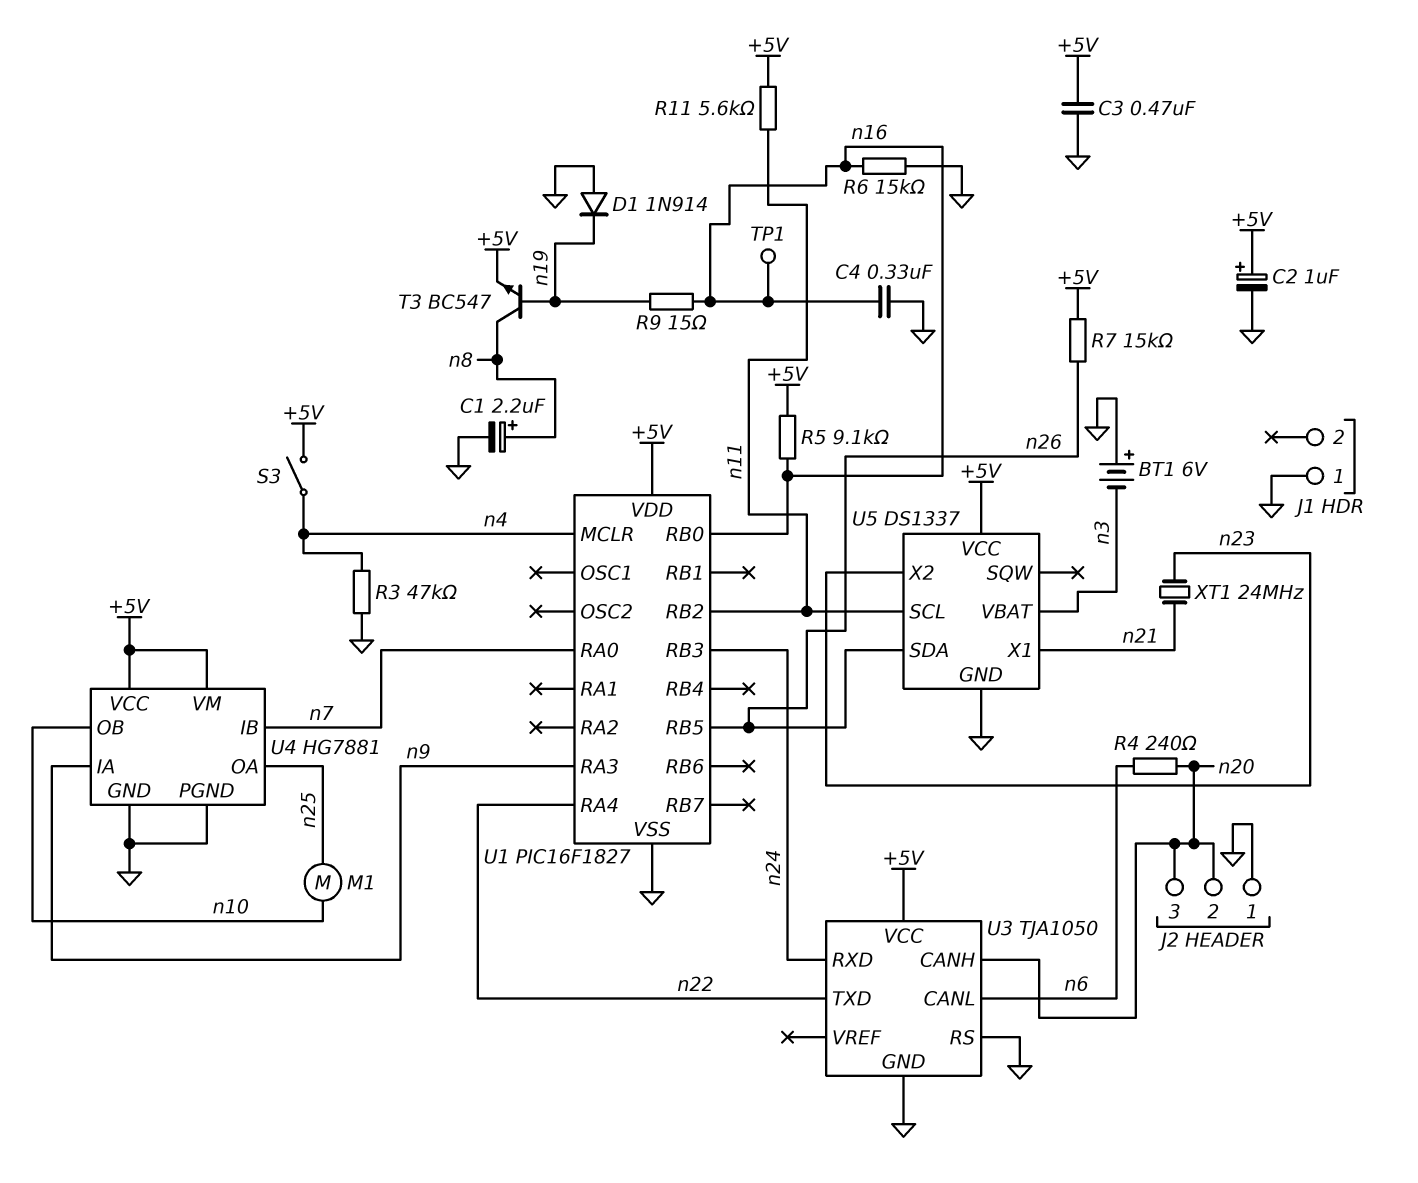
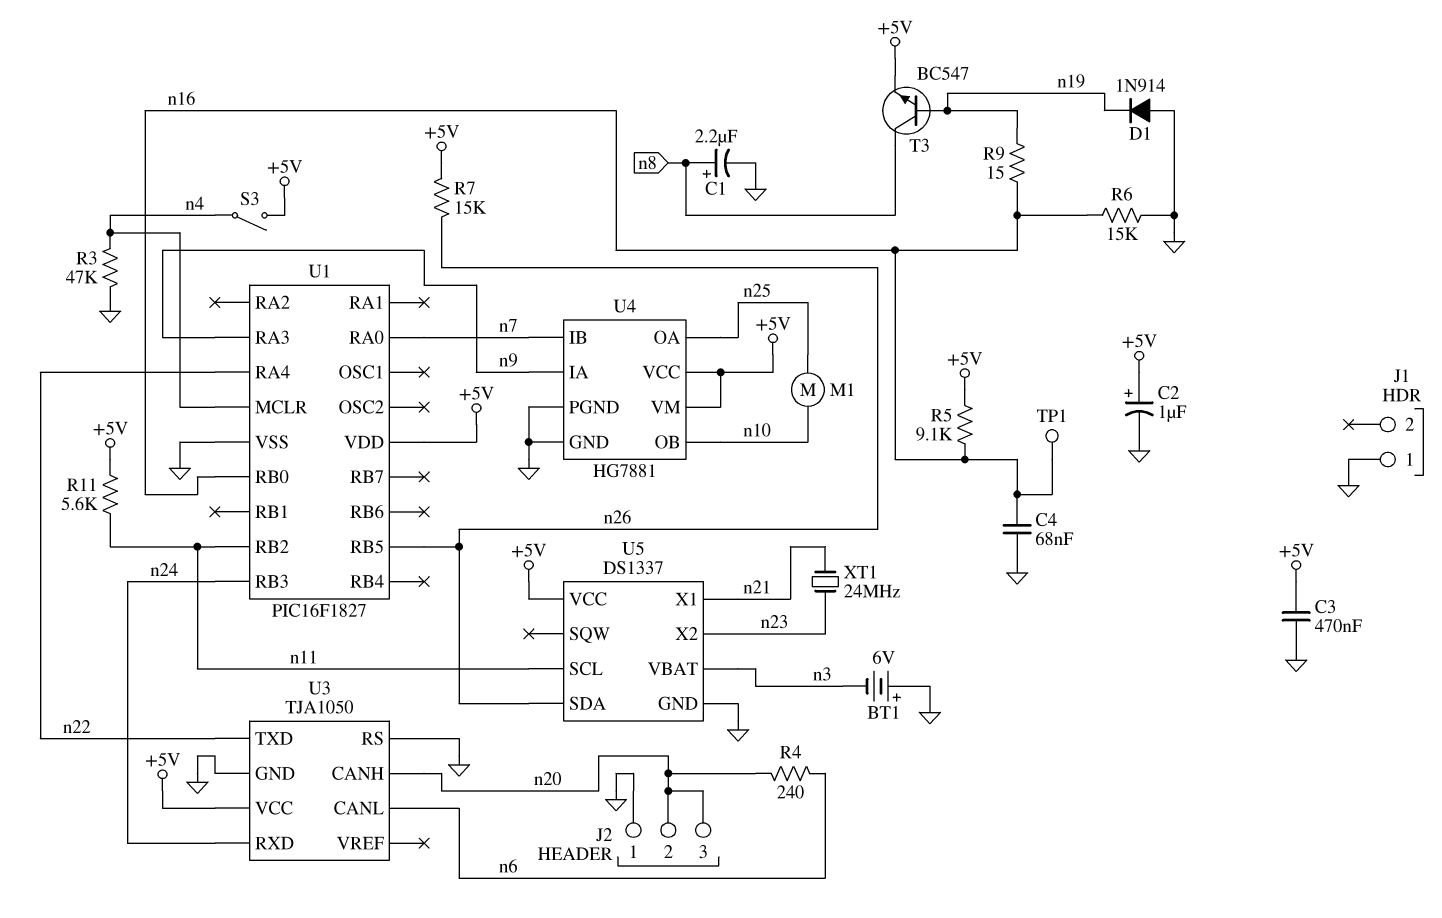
C4: 330nF (GND, n16) -> 68nF (GND, n16)

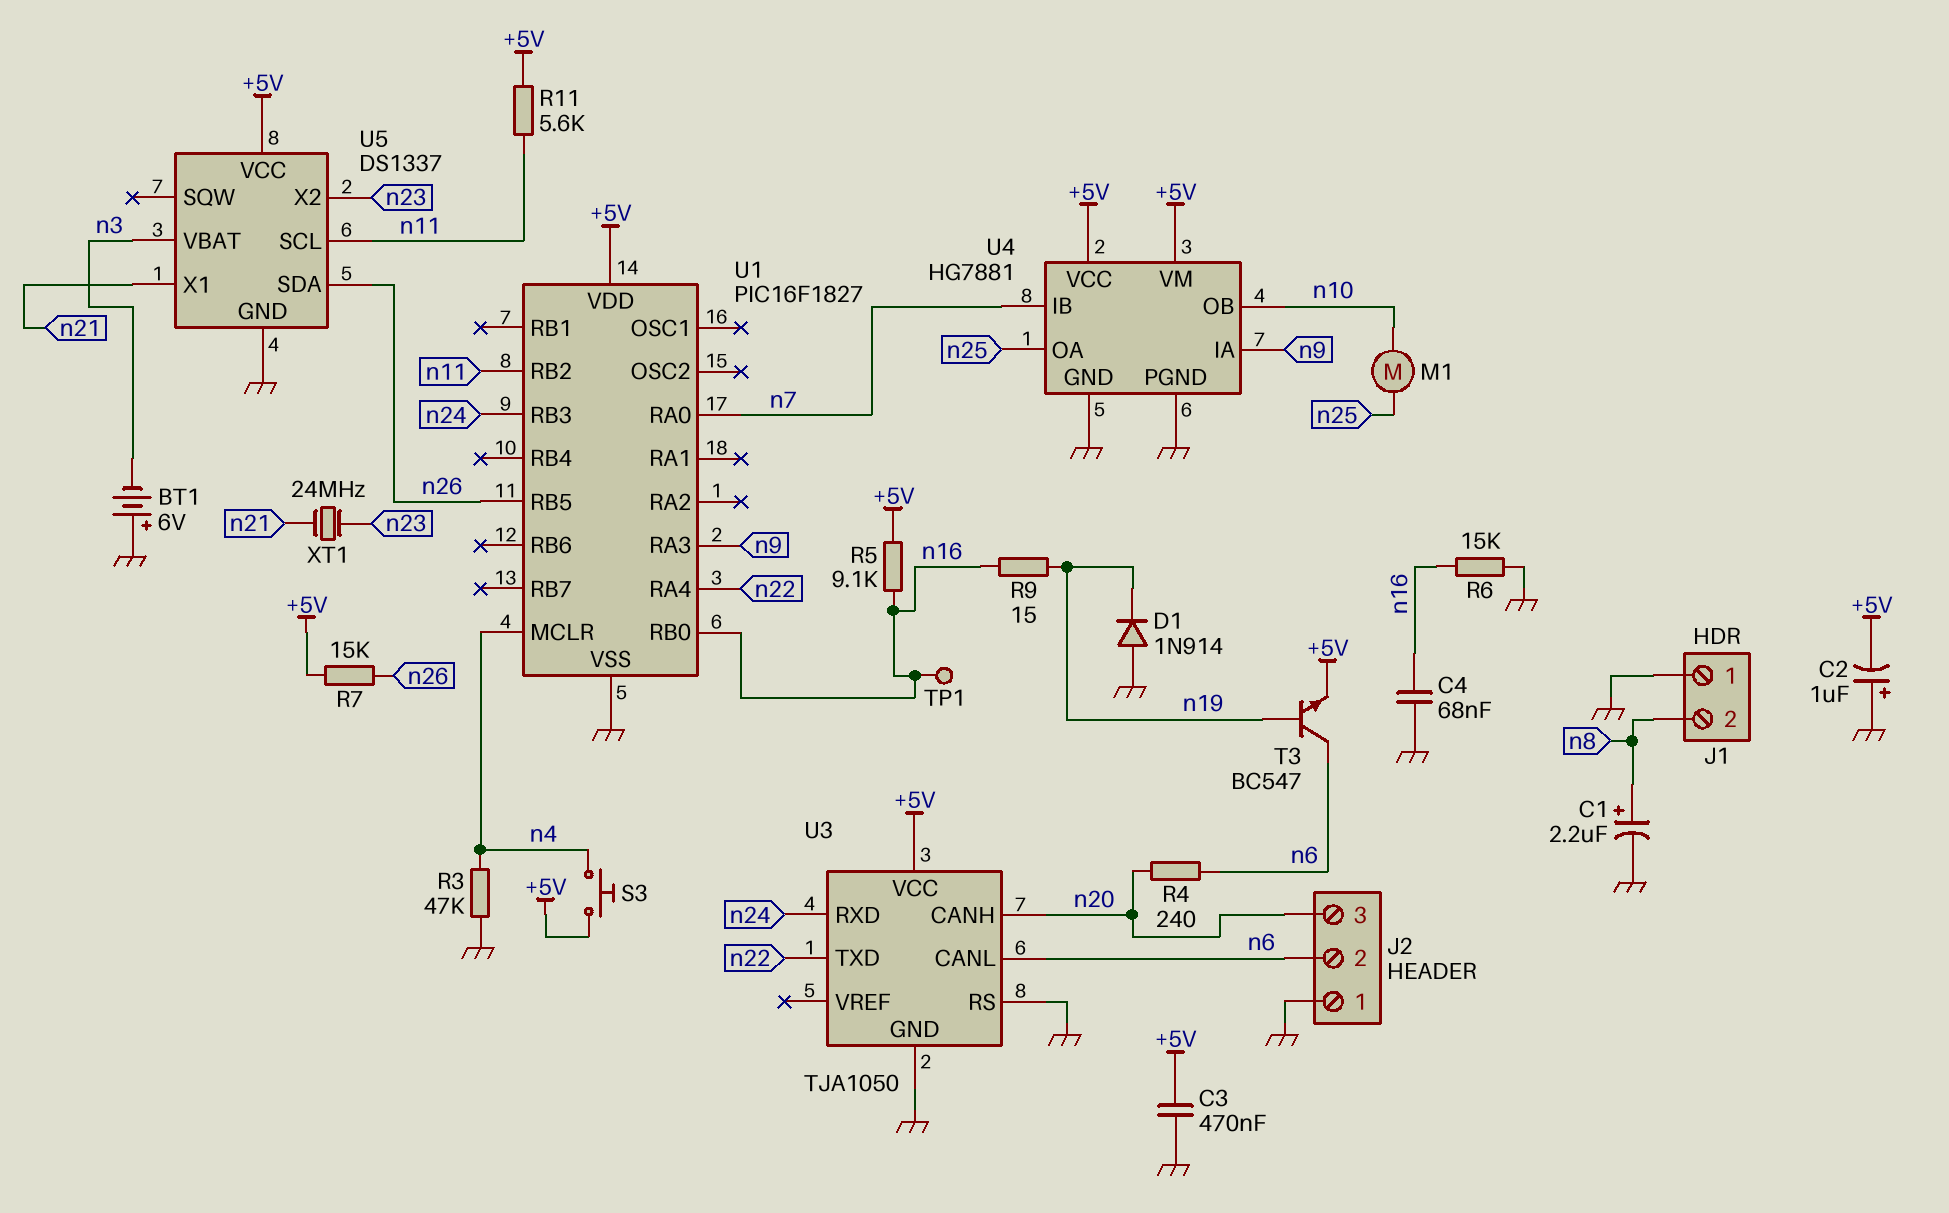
C2: 1uF (plus +5V, minus GND) -> 1uF (plus GND, minus +5V)
J1 pin 2: none -> n8
J2 pin 2: n20 -> n6
S3: switch (+5V, n4) -> button (+5V, n4)
T3: NPN BC547 (B n19, C n8, E +5V) -> NPN BC547 (B n19, C n6, E +5V)

